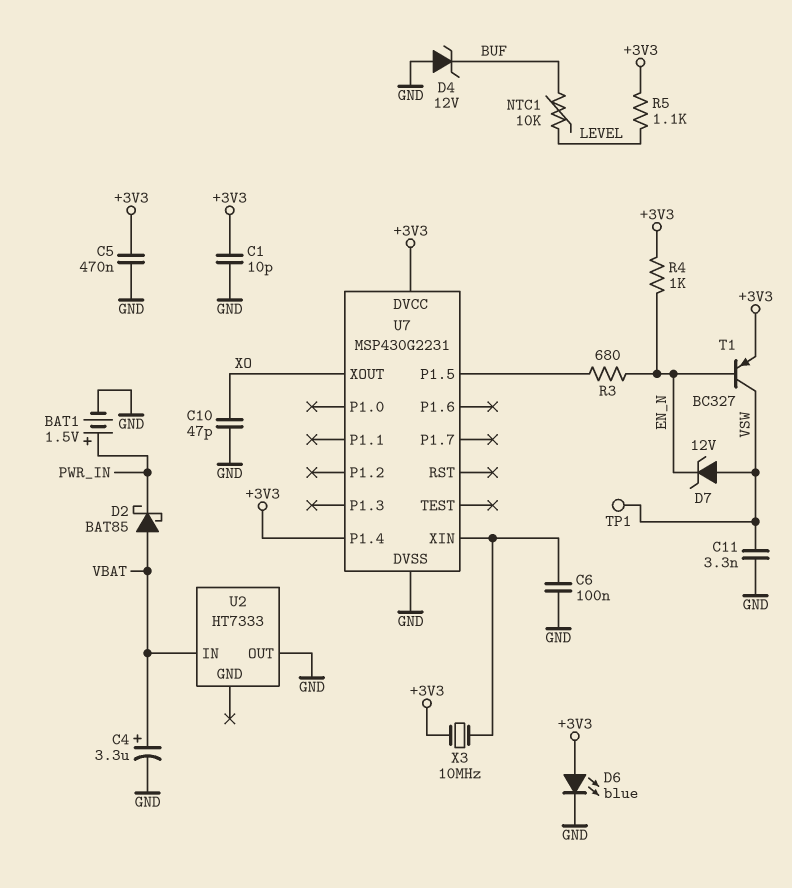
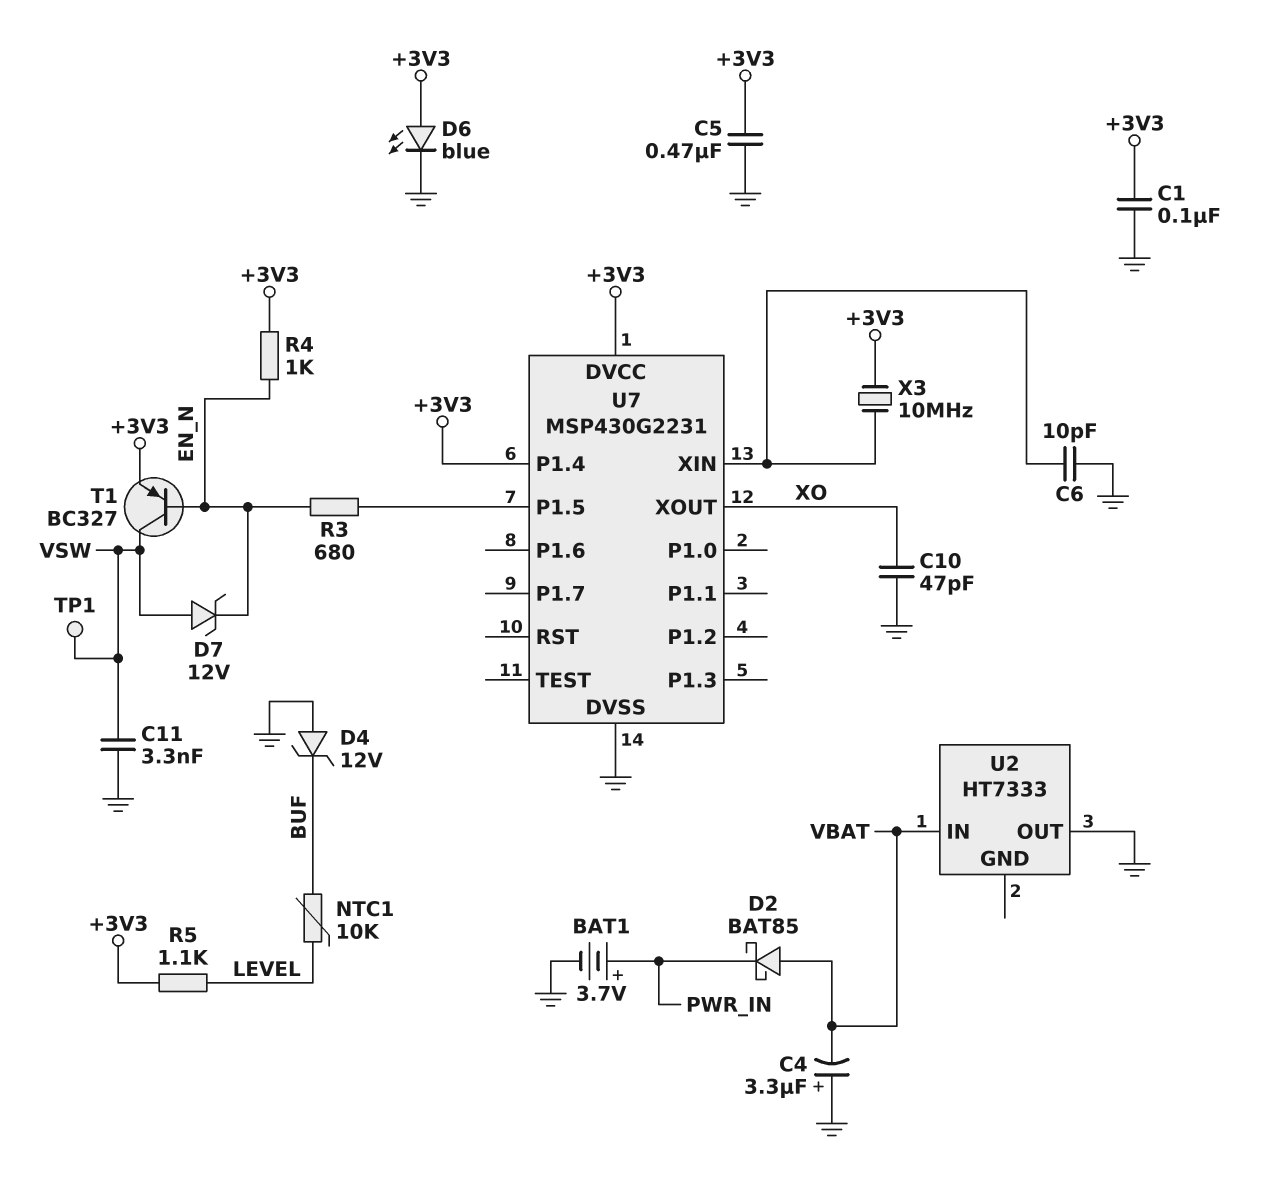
BAT1: 1.5V (plus PWR_IN, minus GND) -> 3.7V (plus PWR_IN, minus GND)
C1: 10pF (+3V3, GND) -> 100nF (+3V3, GND)
C4: 3.3uF (plus VBAT, minus GND) -> 3.3uF (plus GND, minus VBAT)
C6: 100nF (GND, U7/XIN) -> 10pF (GND, U7/XIN)

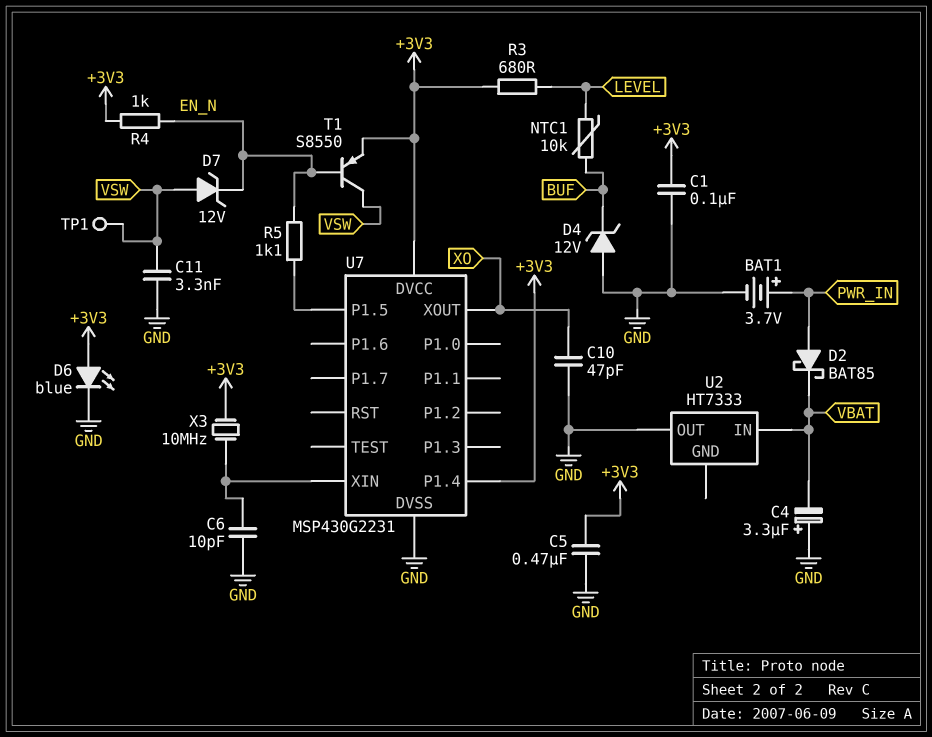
D2: schottky BAT85 (A VBAT, K PWR_IN) -> schottky BAT85 (A PWR_IN, K VBAT)
R3: 680 (EN_N, U7/P1.5) -> 680 (+3V3, LEVEL)
R5: 1.1k (+3V3, LEVEL) -> 1.1k (EN_N, U7/P1.5)
T1: PNP BC327 (B EN_N, C VSW, E +3V3) -> PNP S8550 (B EN_N, C VSW, E +3V3)

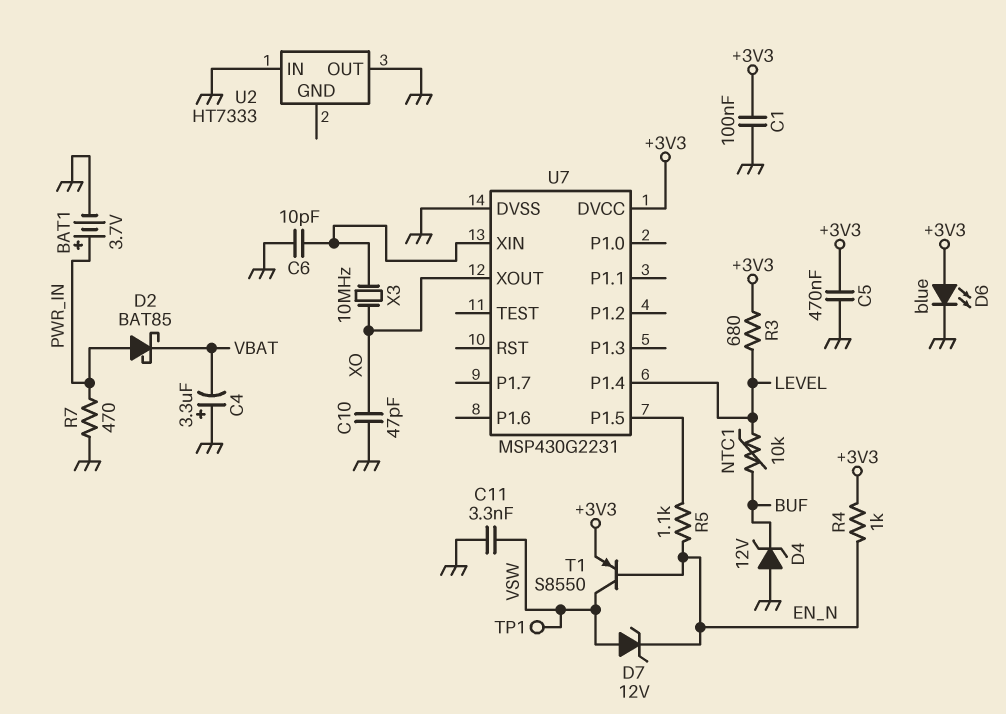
R7: none -> 470 (GND, PWR_IN)
U2 pin IN: VBAT -> GND
U7 pin P1.4: +3V3 -> LEVEL
X3: 10MHz (+3V3, U7/XIN) -> 10MHz (U7/XIN, XO)

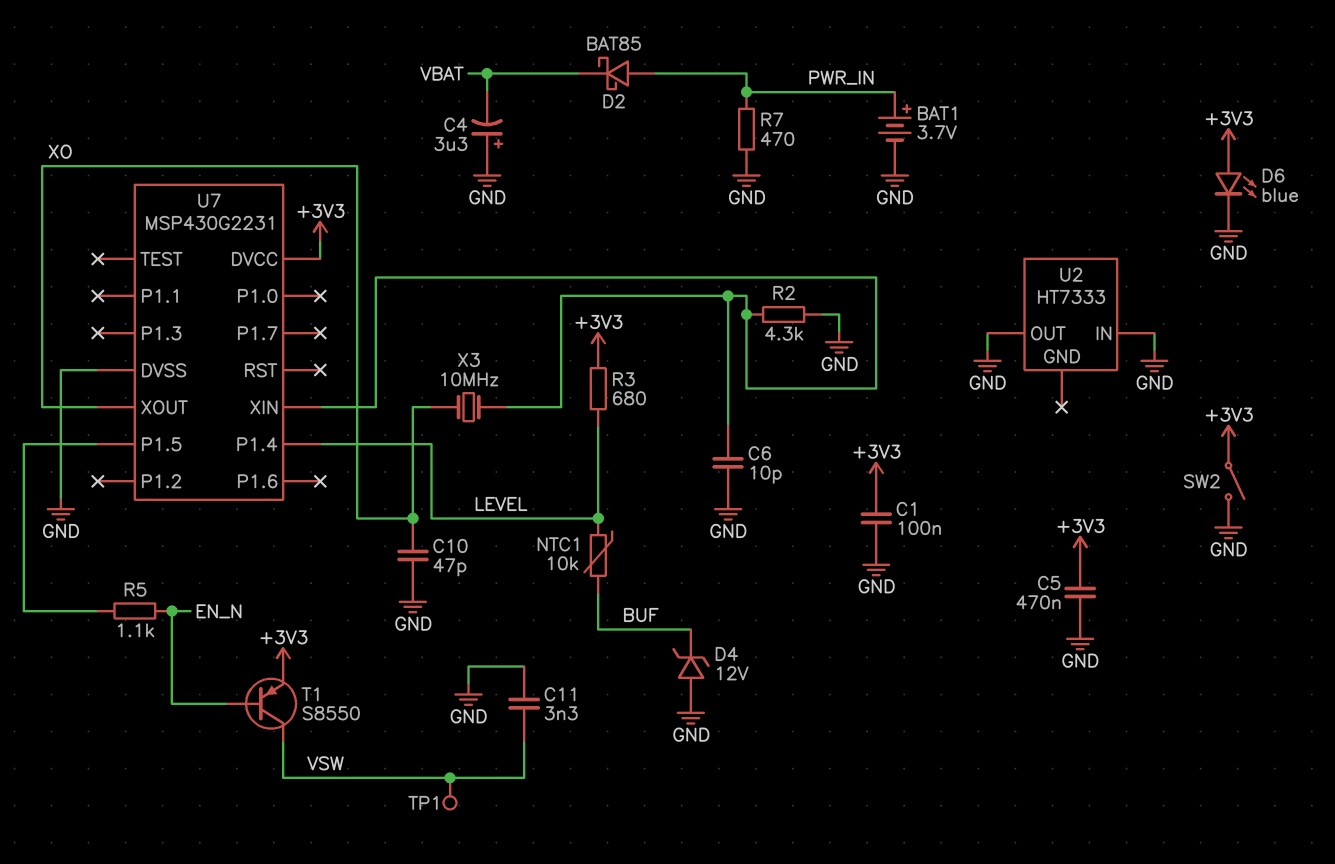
D7: zener 12V (A VSW, K EN_N) -> none
R2: none -> 4.3k (GND, U7/XIN)
R4: 1k (+3V3, EN_N) -> none
SW2: none -> switch (+3V3, GND)

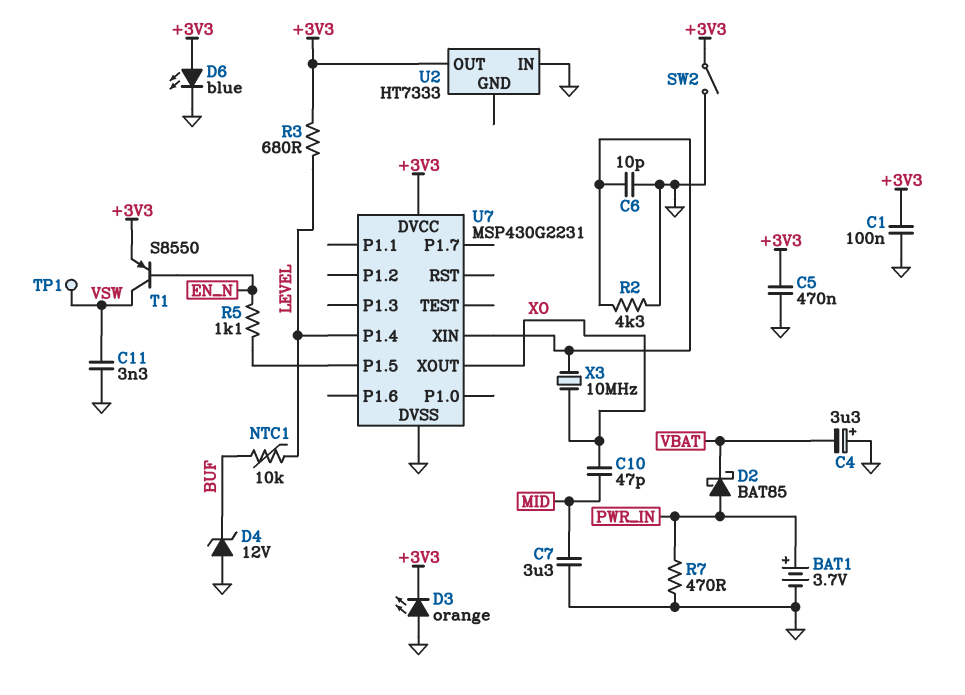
C7: none -> 3.3uF (GND, MID)
C10: 47pF (GND, XO) -> 47pF (MID, XO)
D3: none -> LED orange (A GND, K +3V3)
U2 pin OUT: GND -> +3V3

